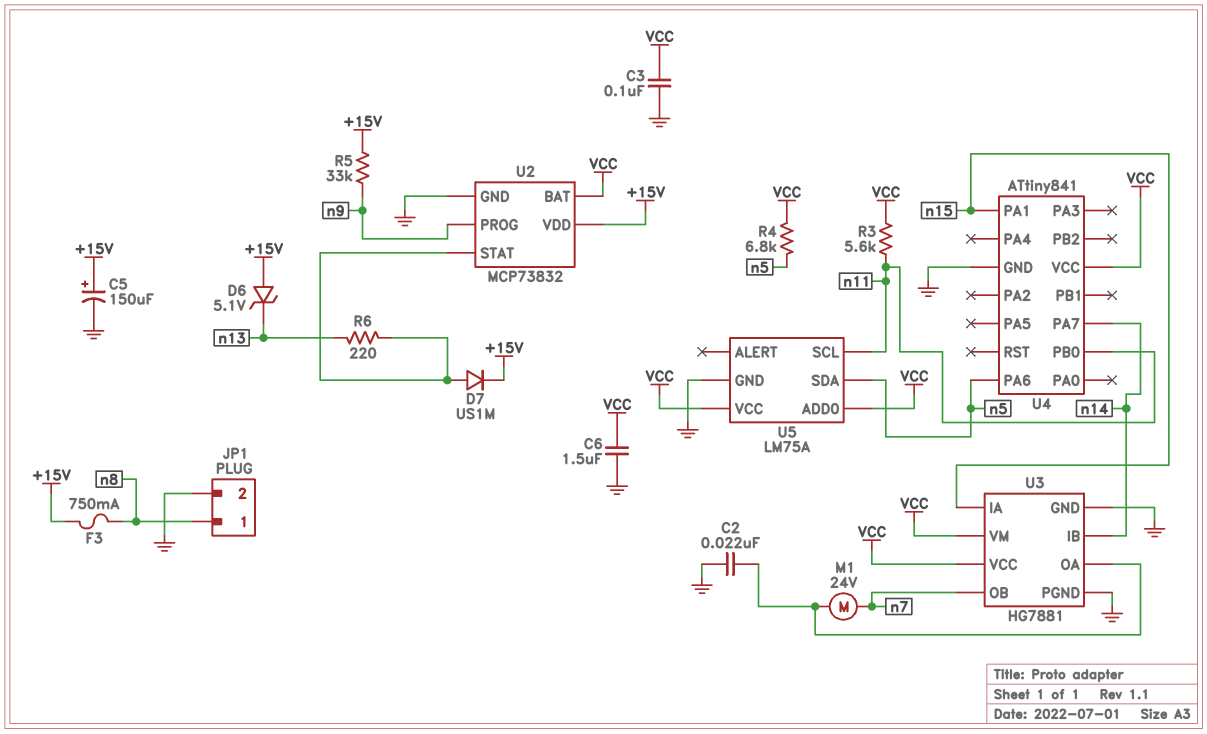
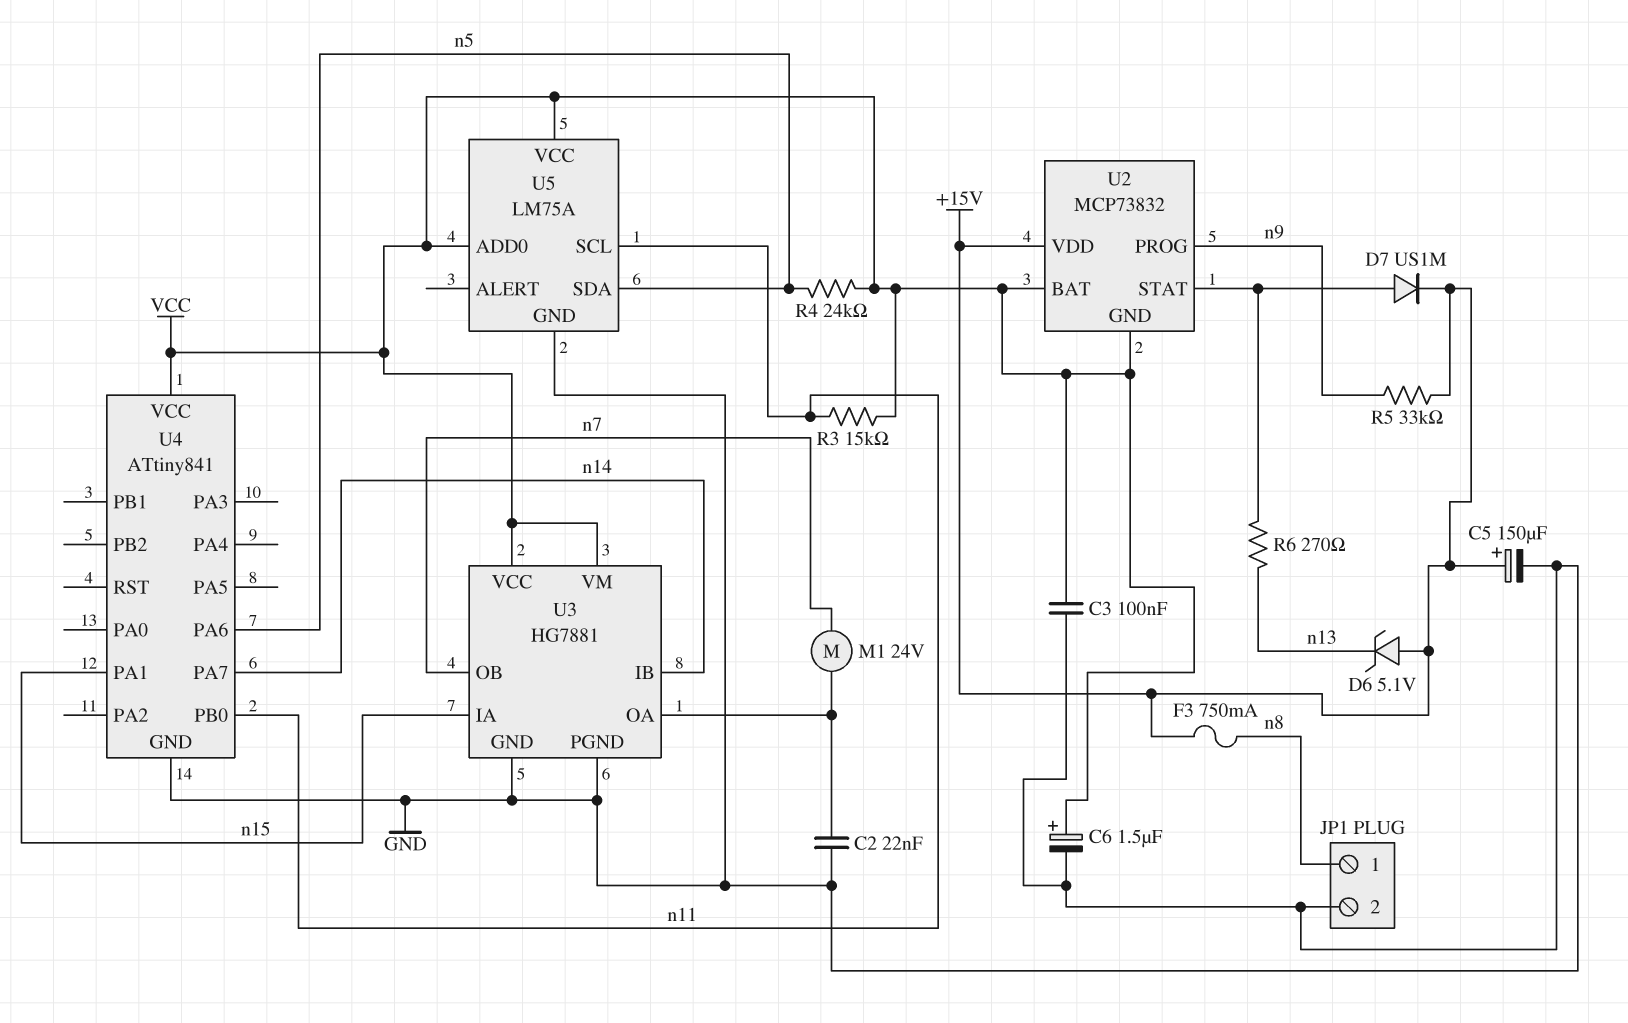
C6: 1.5uF (GND, VCC) -> 1.5uF (plus VCC, minus GND)
R3: 5.6k (VCC, n11) -> 15k (VCC, n11)
R4: 6.8k (VCC, n5) -> 24k (VCC, n5)
R6: 220 (U2/STAT, n13) -> 270 (U2/STAT, n13)
U2 pin GND: GND -> VCC

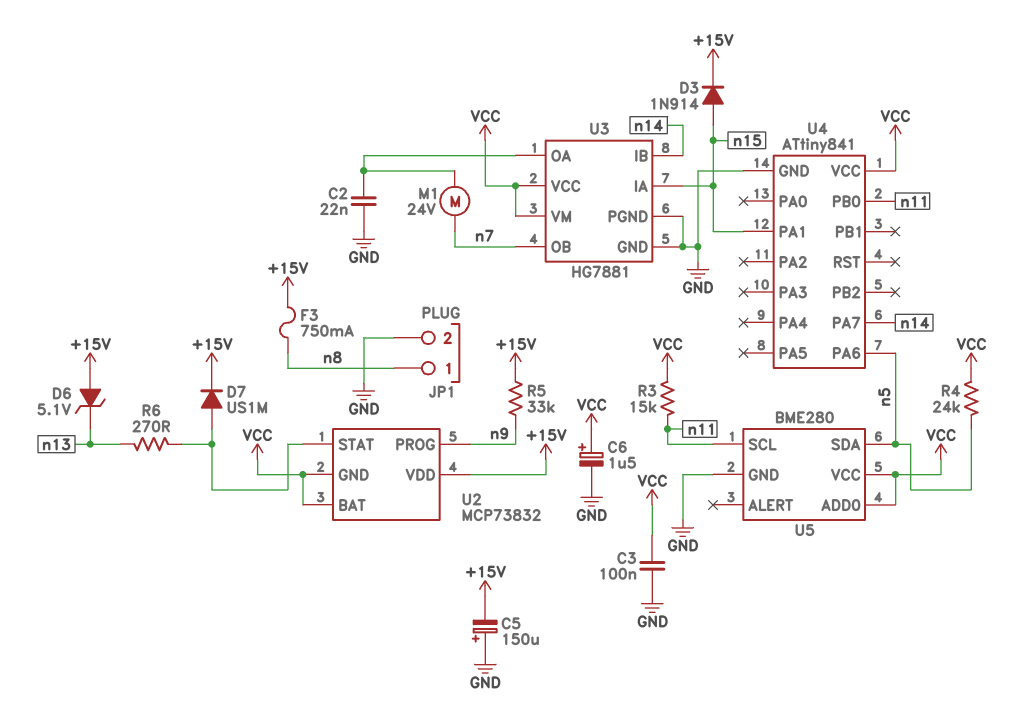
C5: 150uF (plus +15V, minus GND) -> 150uF (plus GND, minus +15V)
D3: none -> diode 1N914 (A n15, K +15V)
U5: LM75A -> BME280

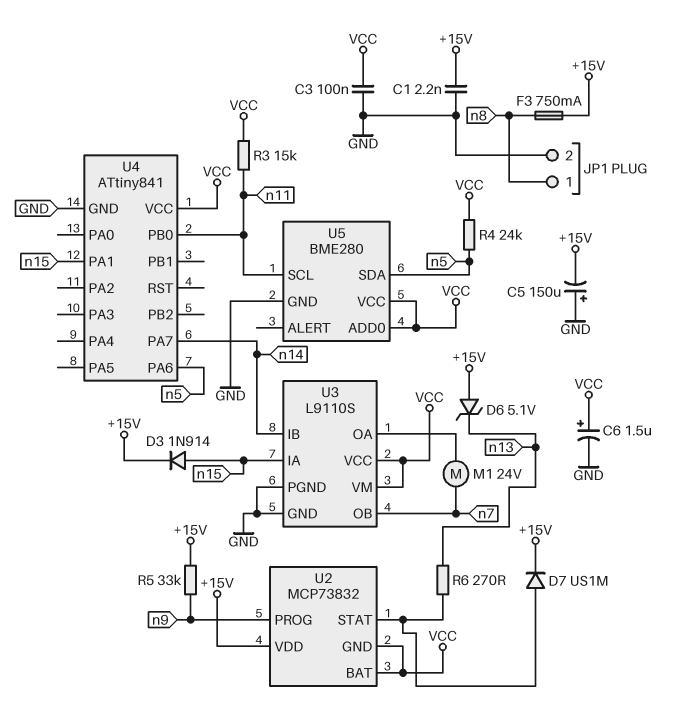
C1: none -> 2.2nF (+15V, GND)
C2: 22nF (GND, U3/OA) -> none
U3: HG7881 -> L9110S

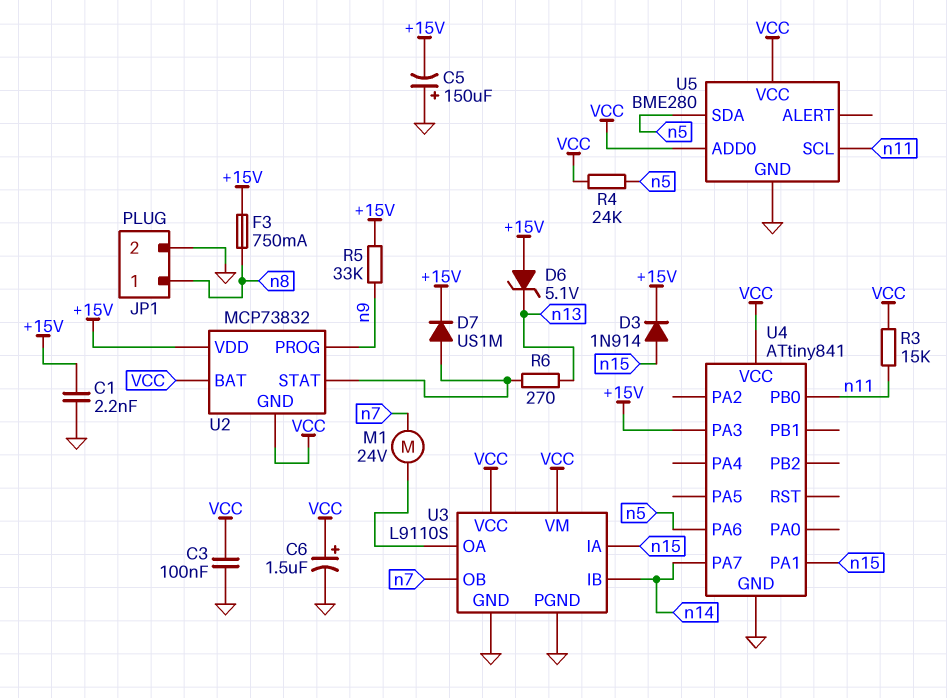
U4 pin PA3: none -> +15V

